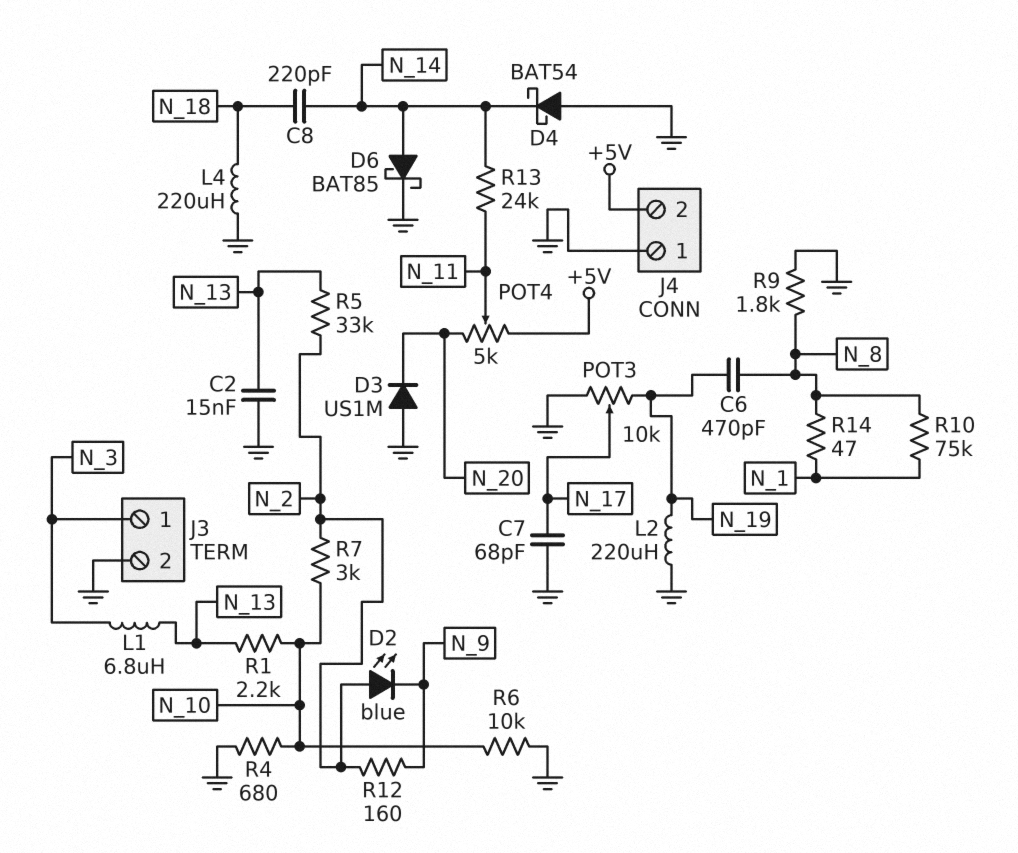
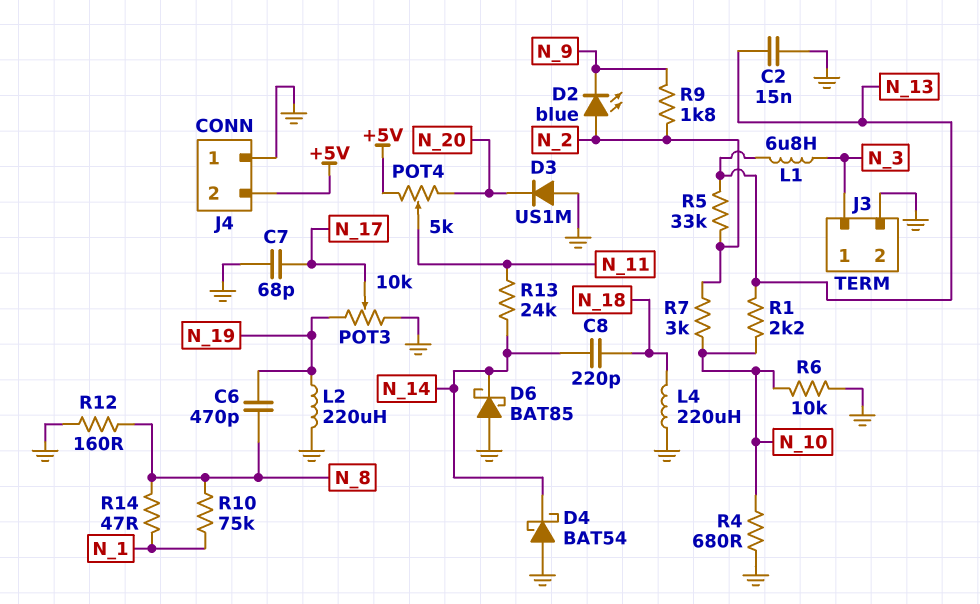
D6: schottky BAT85 (A N_14, K GND) -> schottky BAT85 (A GND, K N_14)
R9: 1.8k (GND, N_8) -> 1.8k (N_2, N_9)
R12: 160 (N_2, N_9) -> 160 (GND, N_8)

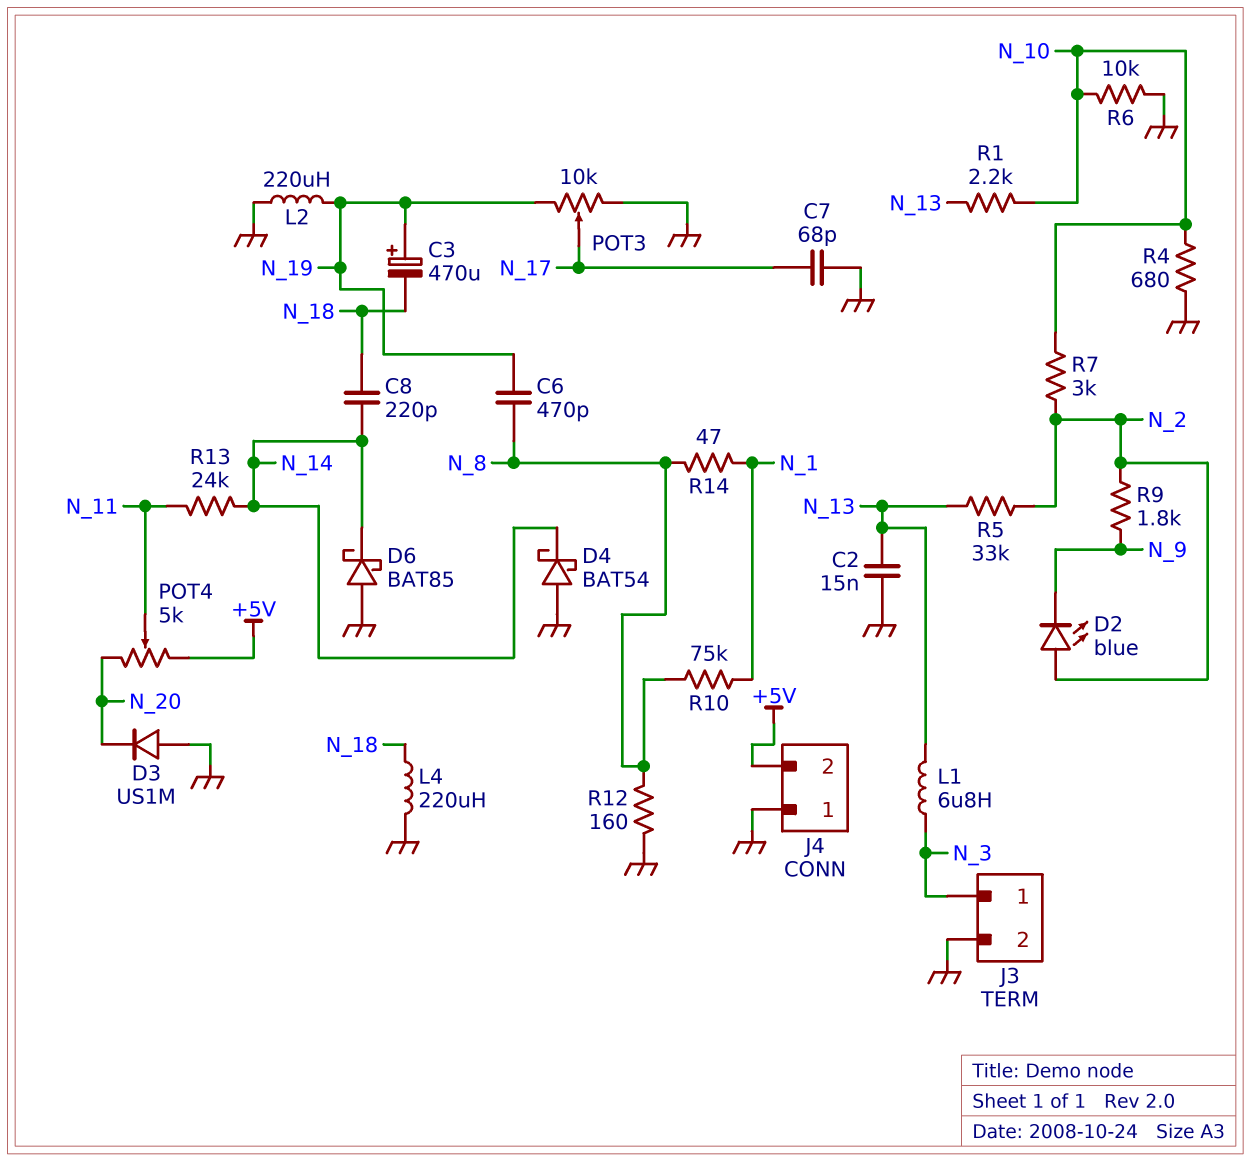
C3: none -> 470uF (plus N_19, minus N_18)

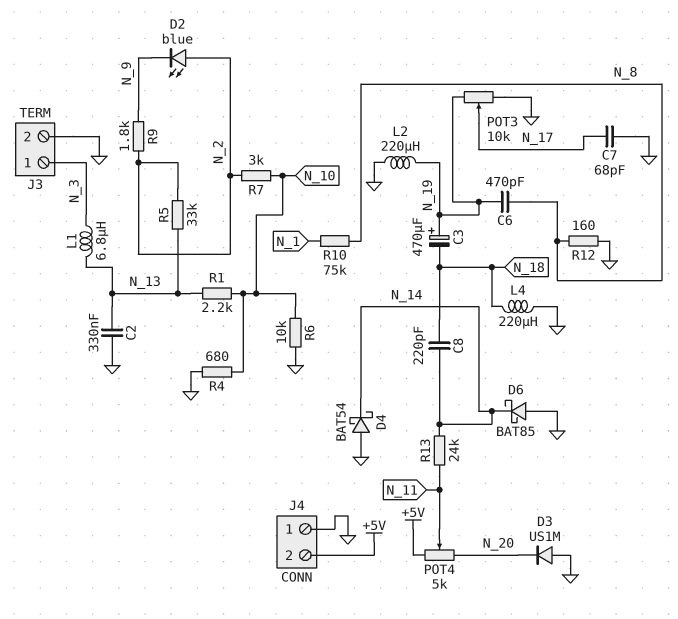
C2: 15nF (GND, N_13) -> 330nF (GND, N_13)
R14: 47 (N_1, N_8) -> none

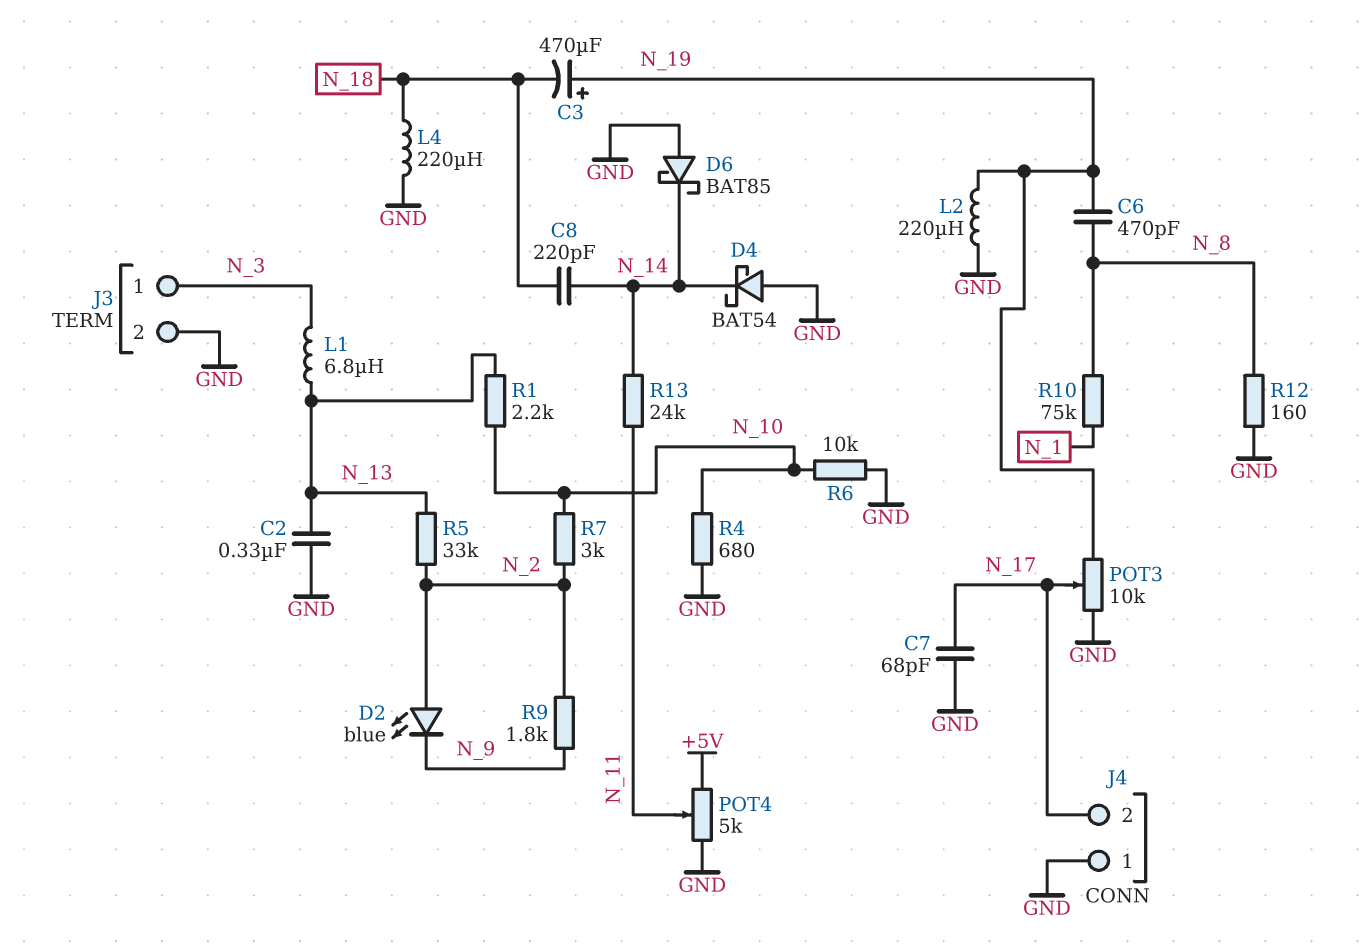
D3: diode US1M (A GND, K N_20) -> none
J4 pin 2: +5V -> N_17
POT4: 5k (+5V, N_20, wiper N_11) -> 5k (+5V, GND, wiper N_11)

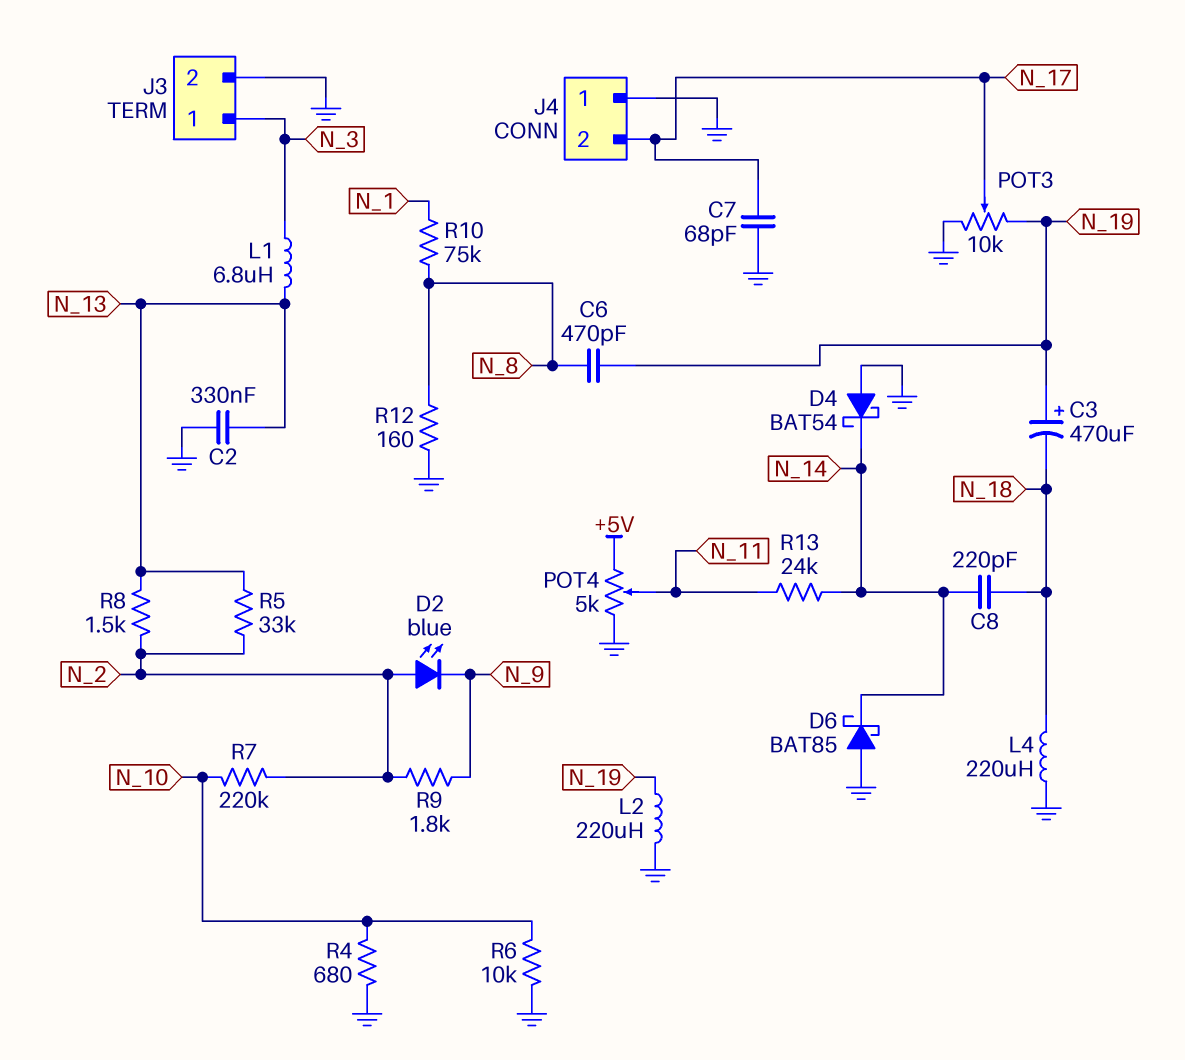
R1: 2.2k (N_10, N_13) -> none
R7: 3k (N_2, N_10) -> 220k (N_2, N_10)
R8: none -> 1.5k (N_2, N_13)

